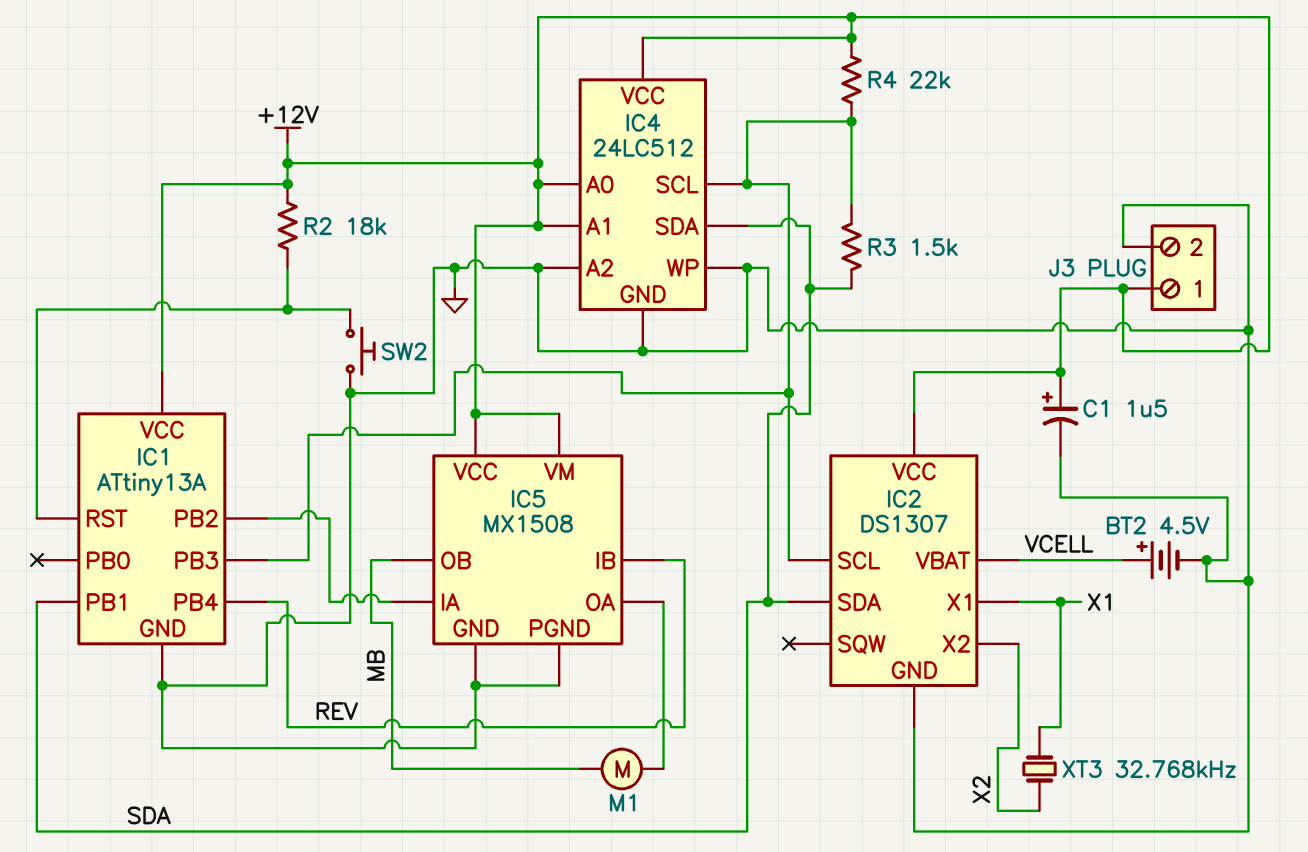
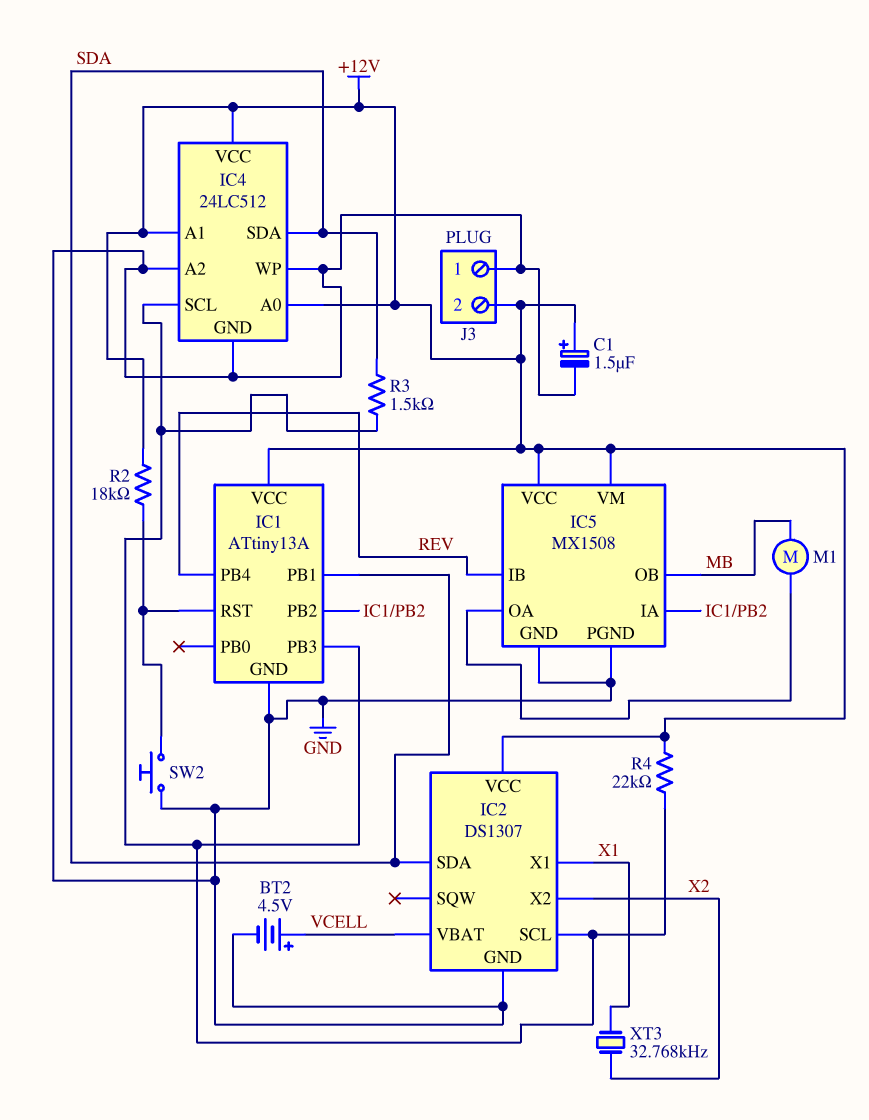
J3 pin 1: +12V -> GND
J3 pin 2: GND -> +12V

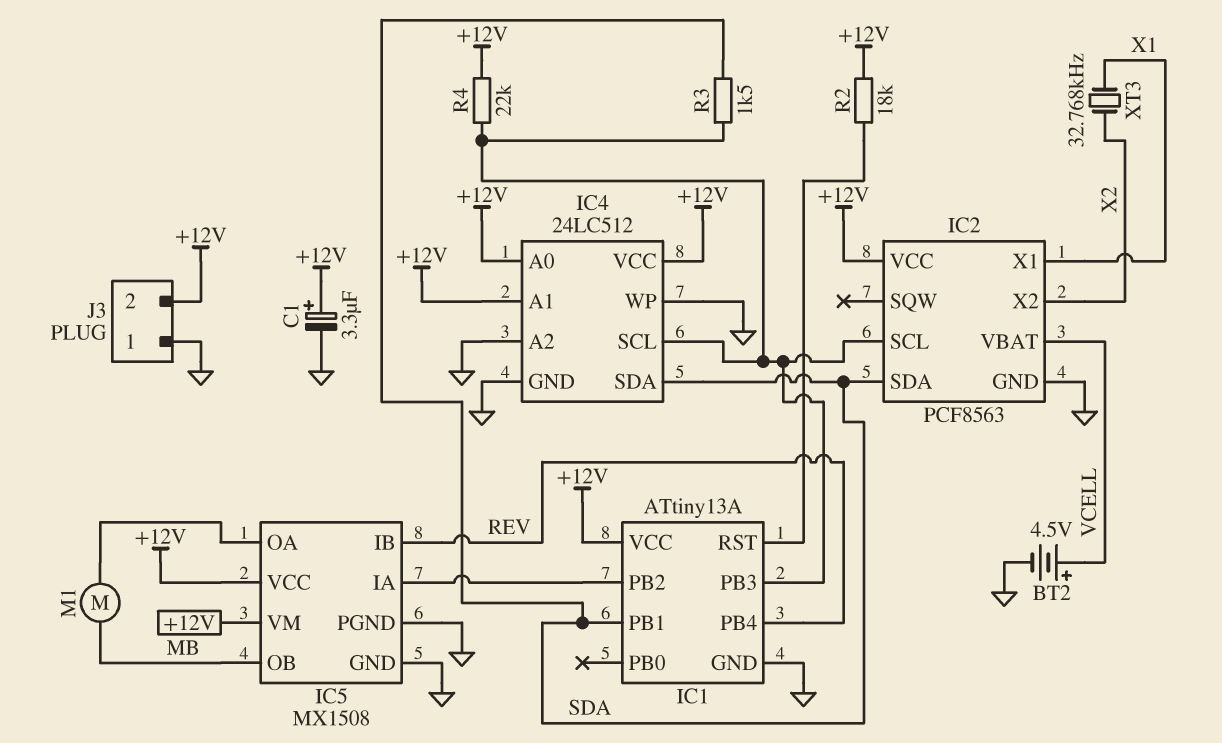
C1: 1.5uF (plus +12V, minus GND) -> 3.3uF (plus +12V, minus GND)
IC2: DS1307 -> PCF8563
SW2: button (GND, IC1/RST) -> none

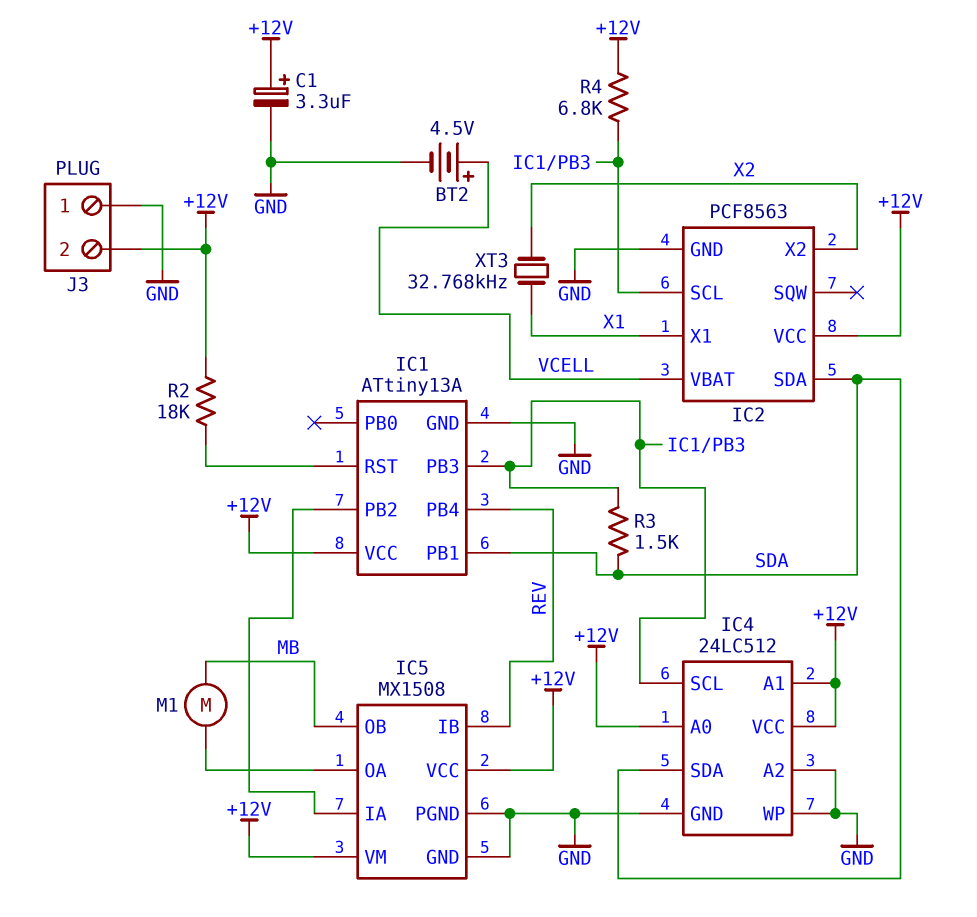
R4: 22k (+12V, IC1/PB3) -> 6.8k (+12V, IC1/PB3)

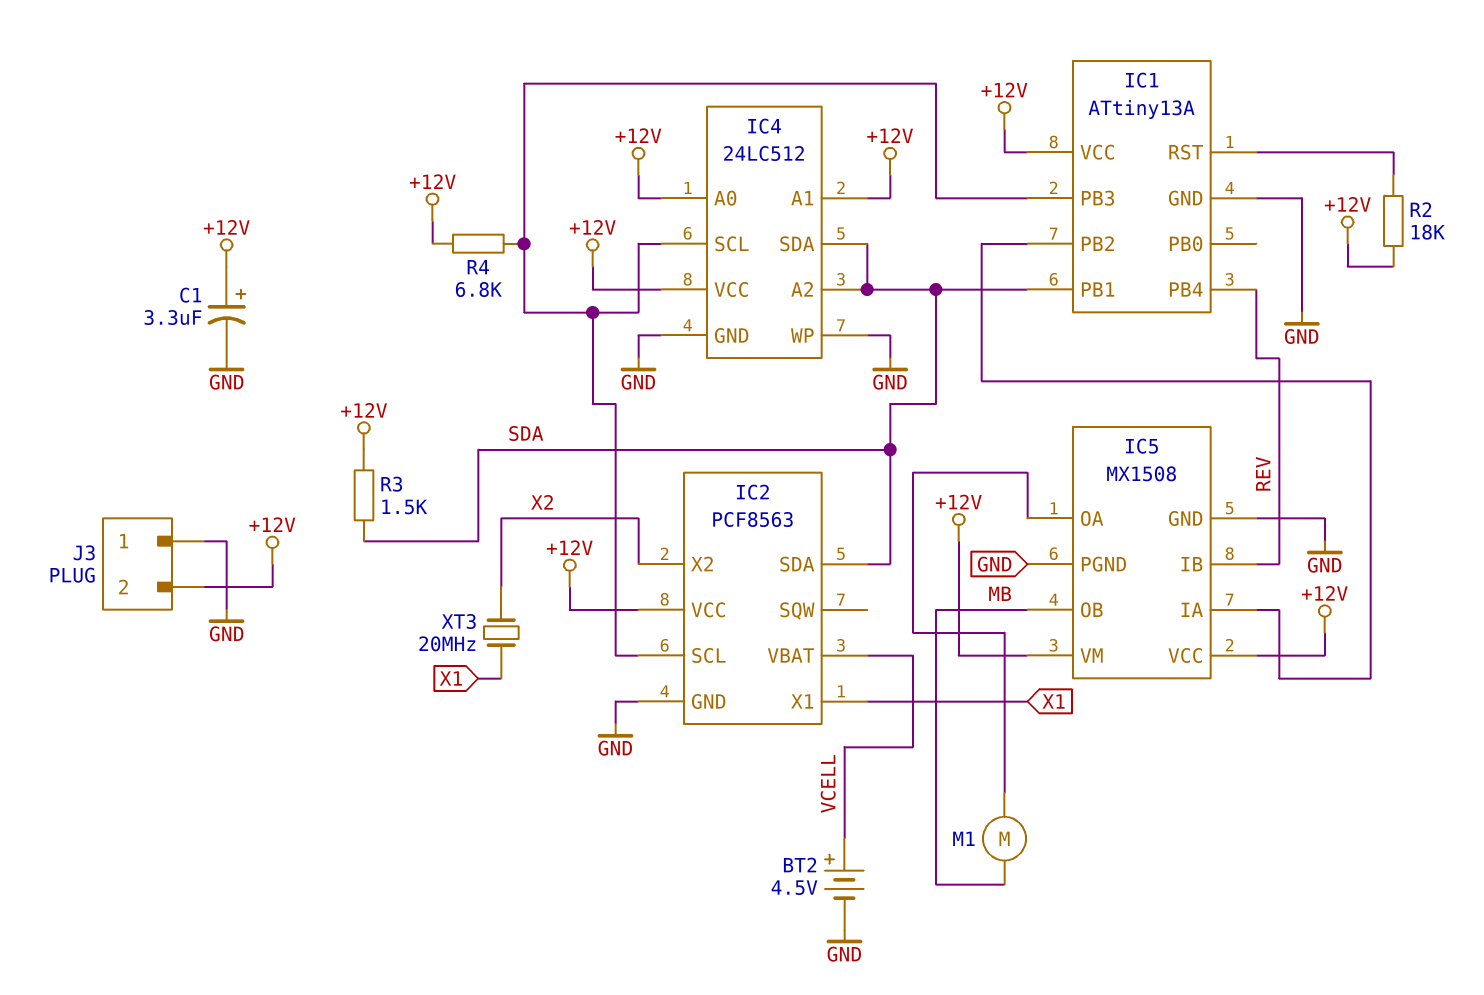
IC4 pin A2: GND -> SDA
R3: 1.5k (IC1/PB3, SDA) -> 1.5k (+12V, SDA)
XT3: 32.768kHz (X1, X2) -> 20MHz (X1, X2)

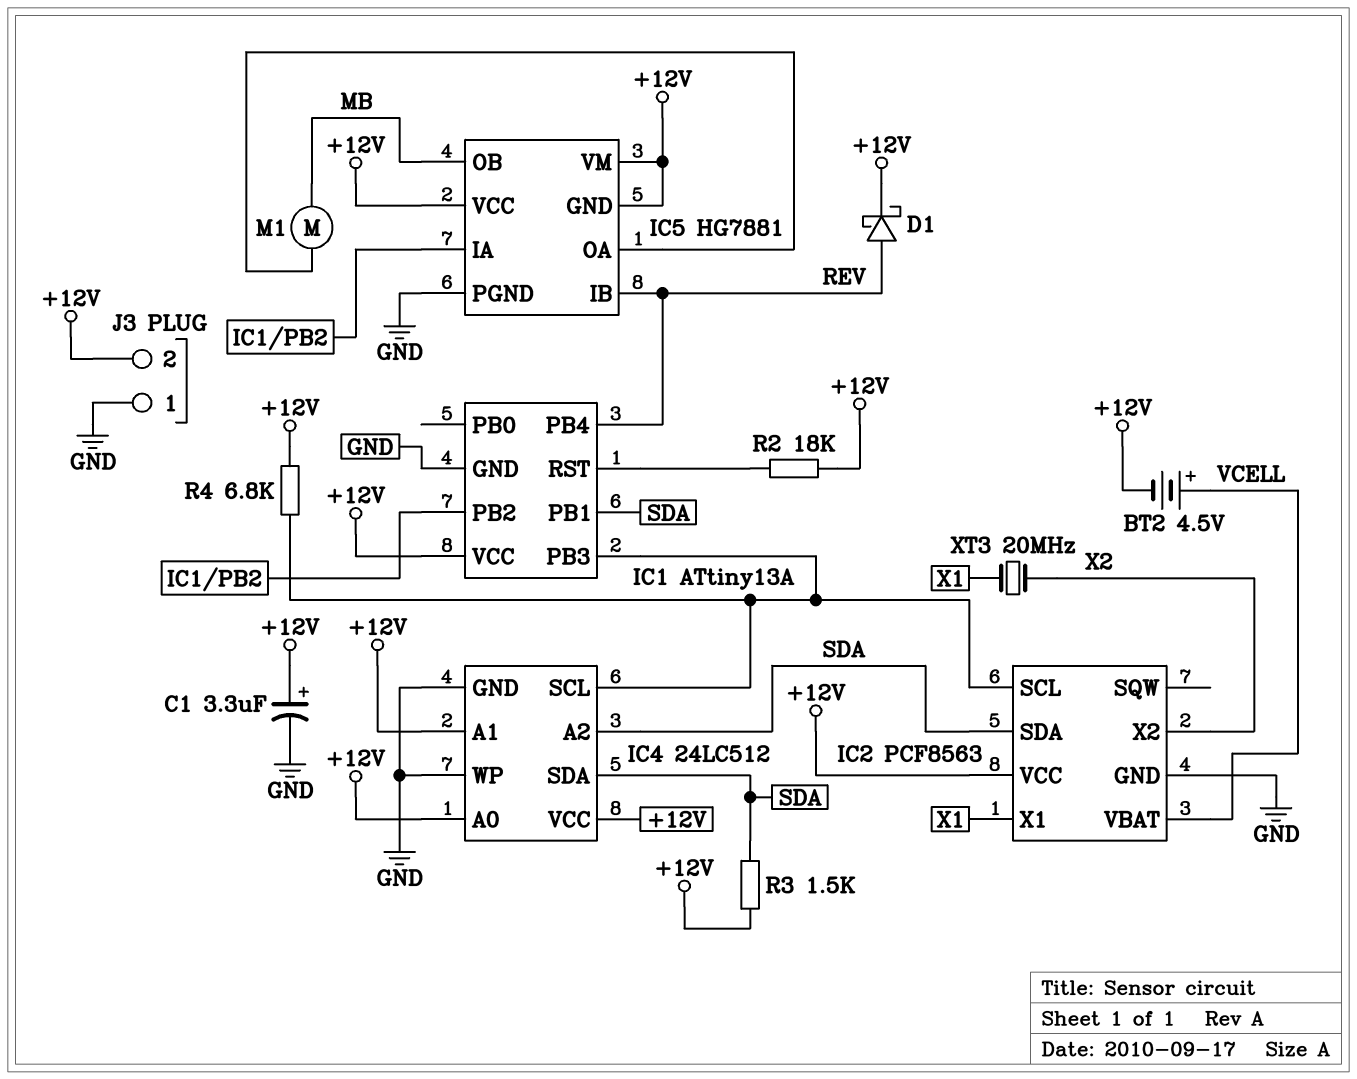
BT2: 4.5V (plus VCELL, minus GND) -> 4.5V (plus VCELL, minus +12V)
D1: none -> schottky (A REV, K +12V)
IC5: MX1508 -> HG7881
IC5 pin GND: GND -> +12V

